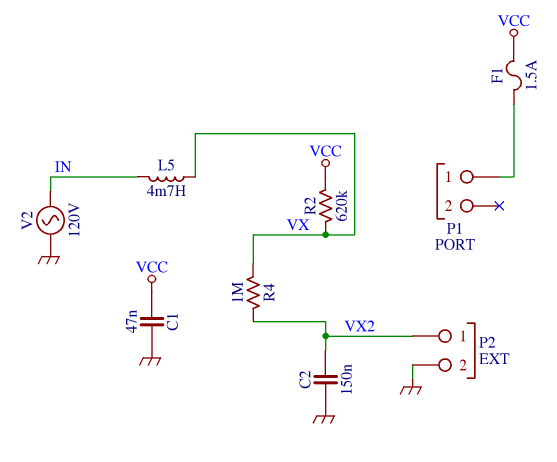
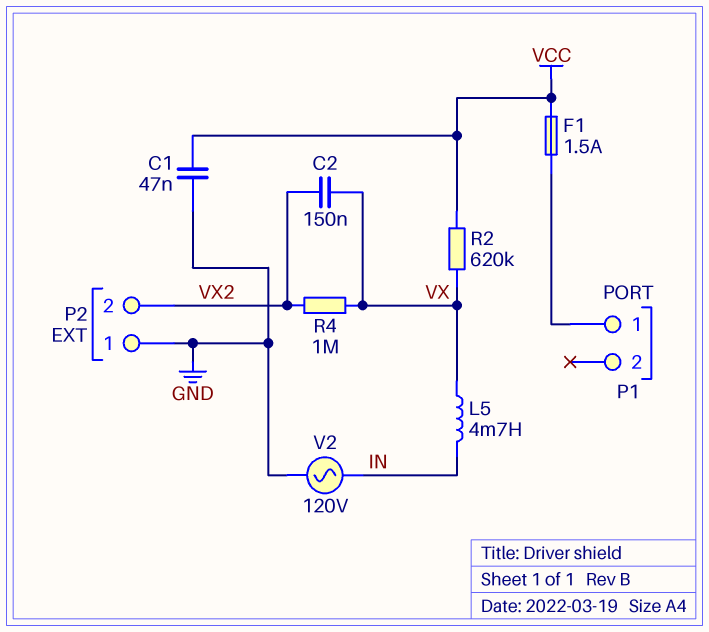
C2: 150nF (GND, VX2) -> 150nF (VX, VX2)
P2 pin 1: VX2 -> GND
P2 pin 2: GND -> VX2

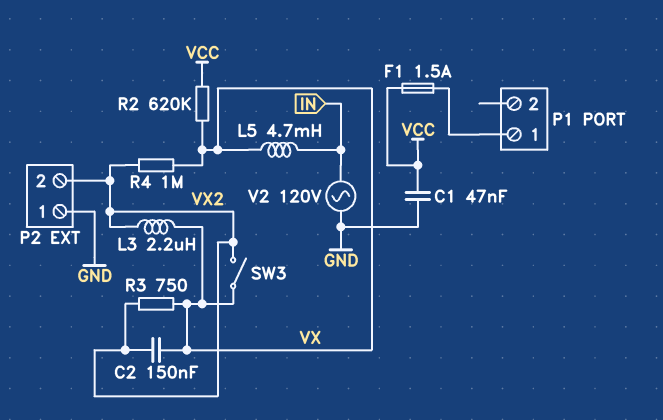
L3: none -> 2.2uH (VX, VX2)
R3: none -> 750 (VX, VX2)
SW3: none -> switch (VX, VX2)

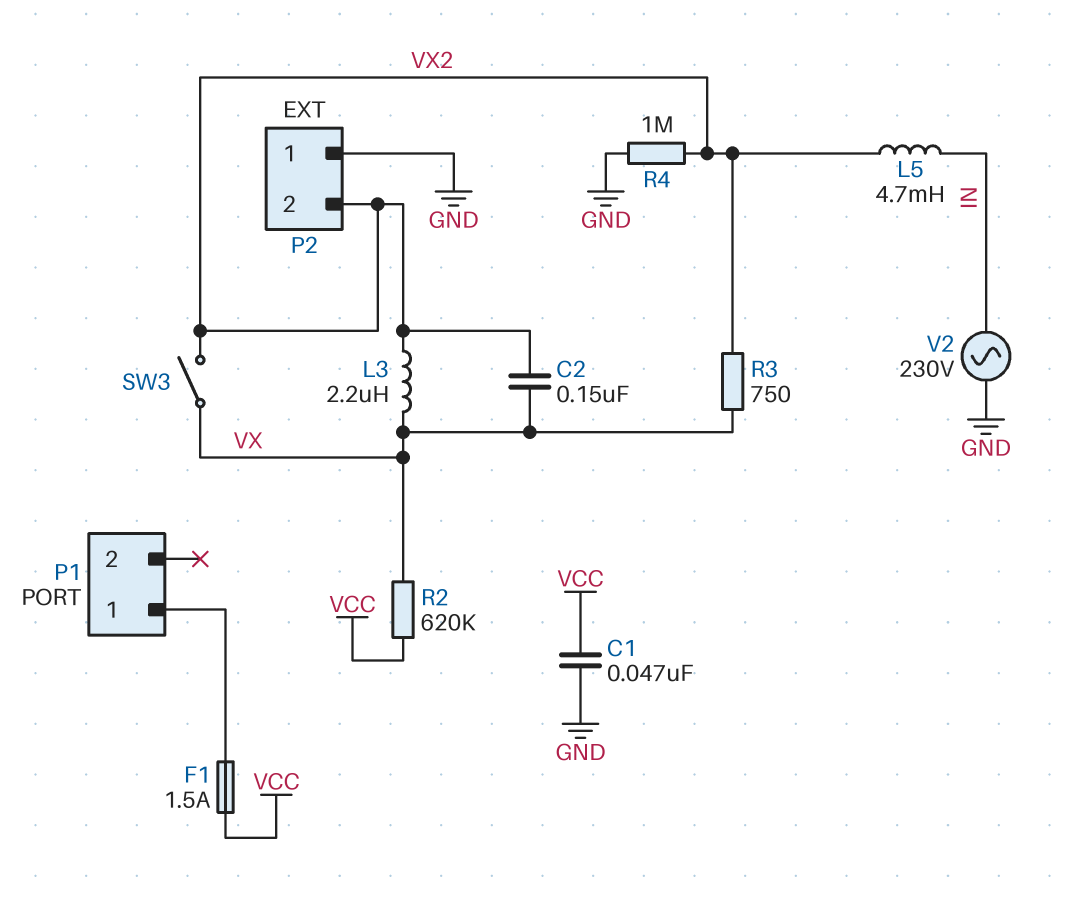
L5: 4.7mH (IN, VX) -> 4.7mH (IN, VX2)
R4: 1M (VX, VX2) -> 1M (GND, VX2)
V2: AC 120V (GND, IN) -> AC 230V (GND, IN)

